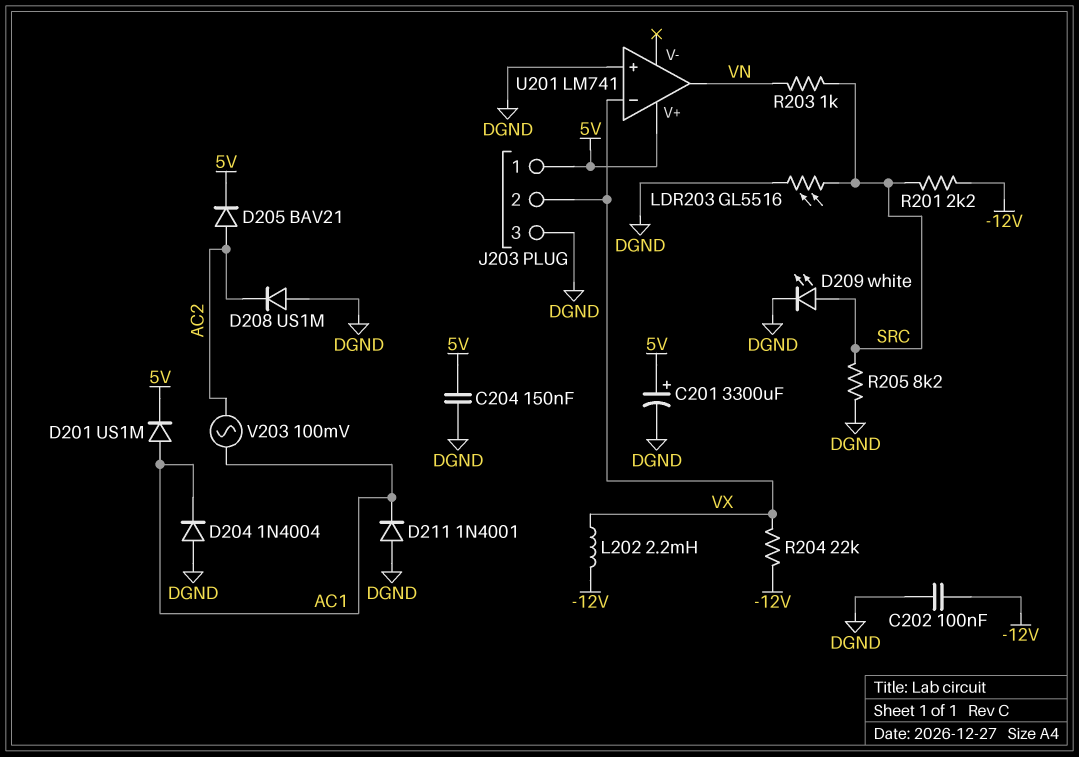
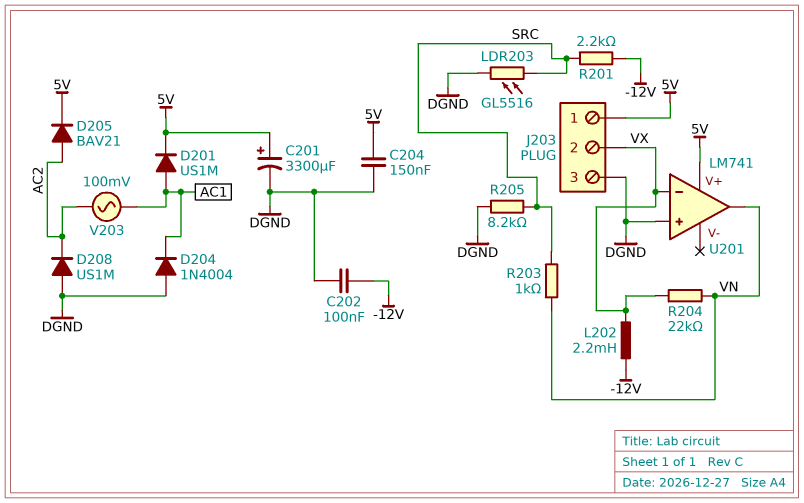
D209: LED white (A SRC, K DGND) -> none
D211: diode 1N4001 (A DGND, K AC1) -> none
R204: 22k (-12V, VX) -> 22k (VN, VX)

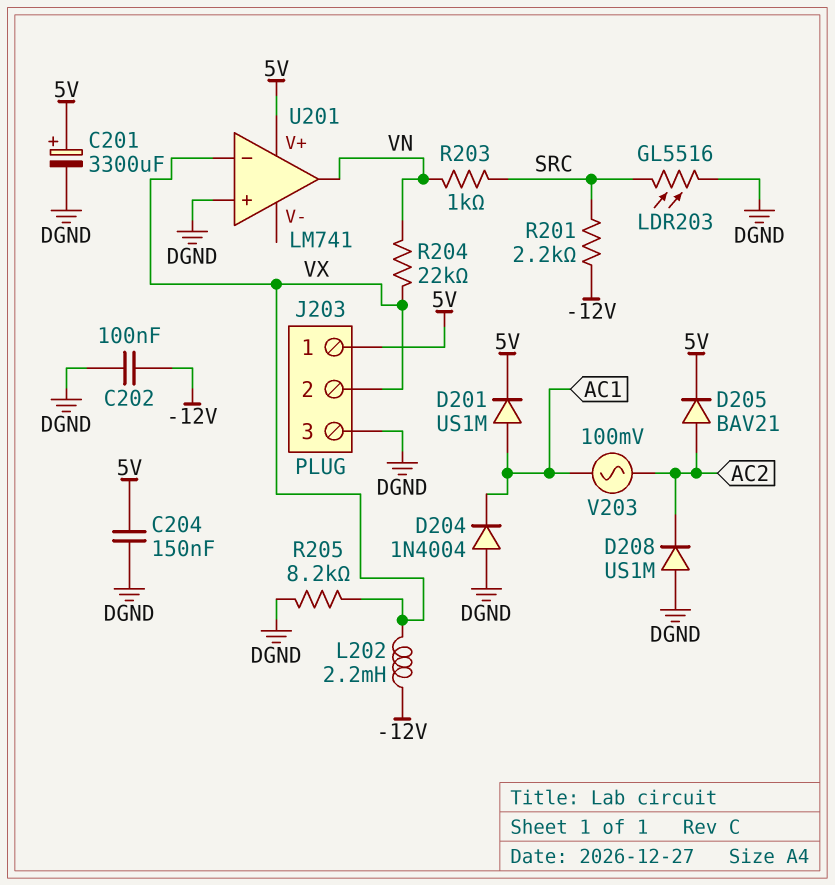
R205: 8.2k (DGND, SRC) -> 8.2k (DGND, VX)

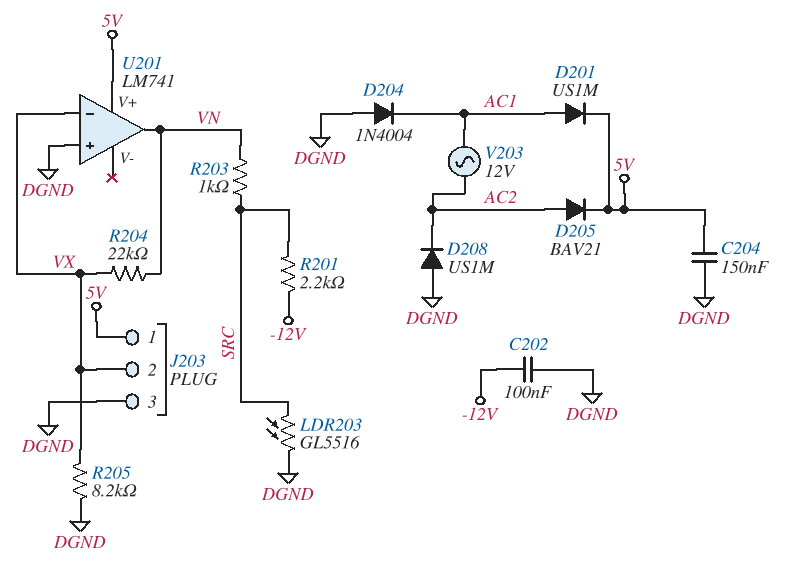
C201: 3300uF (plus 5V, minus DGND) -> none
L202: 2.2mH (-12V, VX) -> none
V203: AC 100mV (AC1, AC2) -> AC 12V (AC1, AC2)

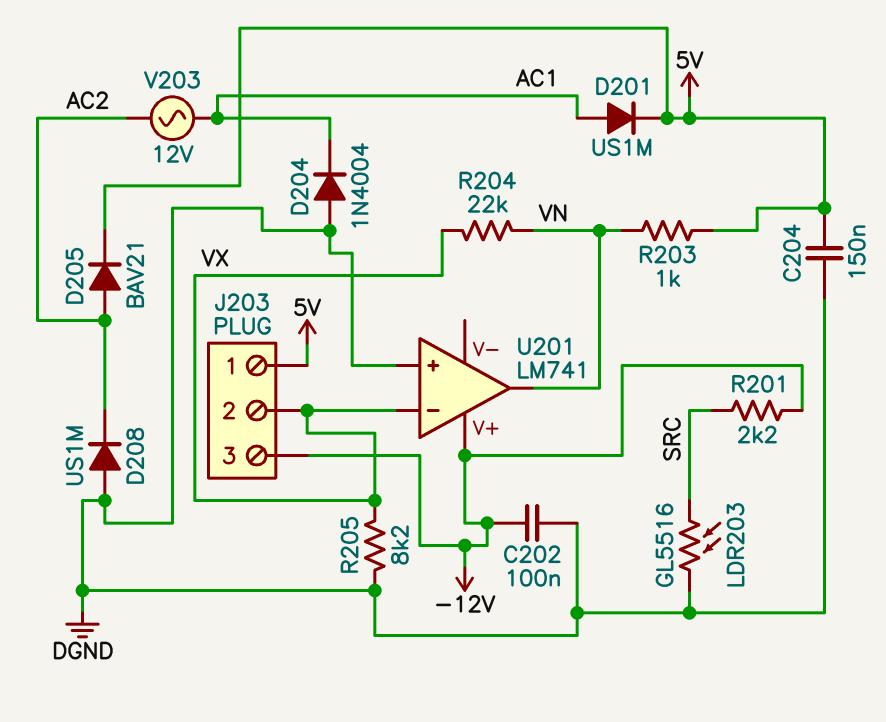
J203 pin 3: DGND -> -12V
R203: 1k (SRC, VN) -> 1k (5V, VN)
U201 pin V+: 5V -> -12V

